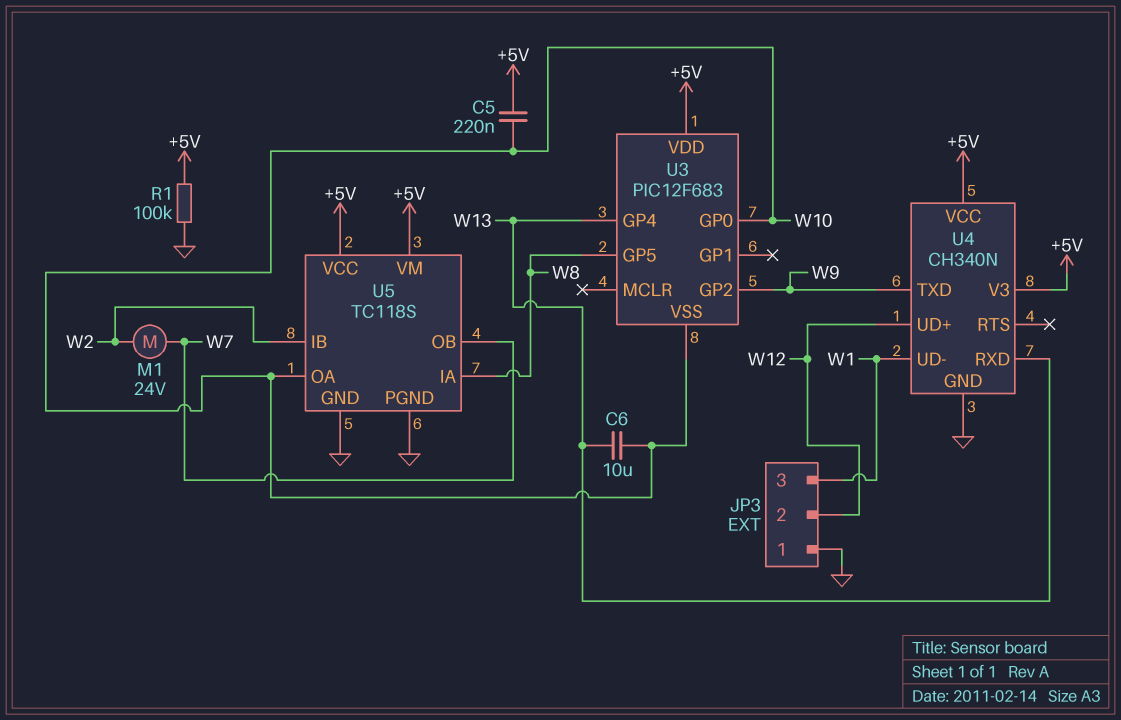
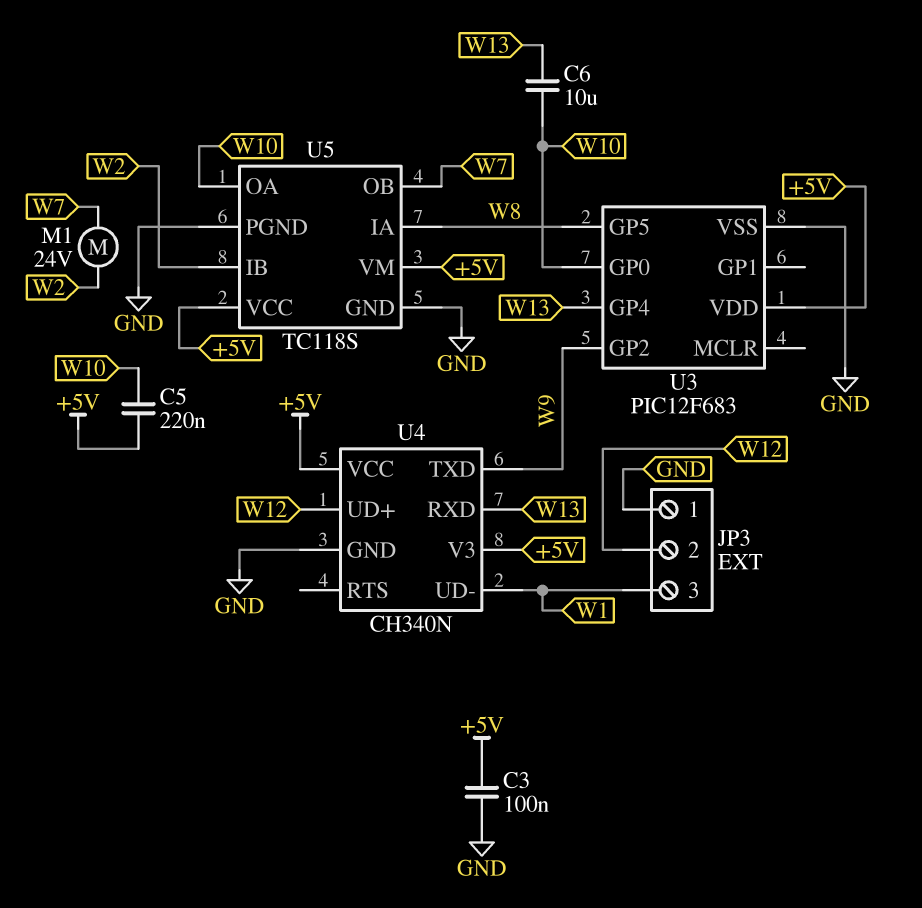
C3: none -> 100nF (+5V, GND)
R1: 100k (+5V, GND) -> none
U3 pin VSS: W10 -> GND

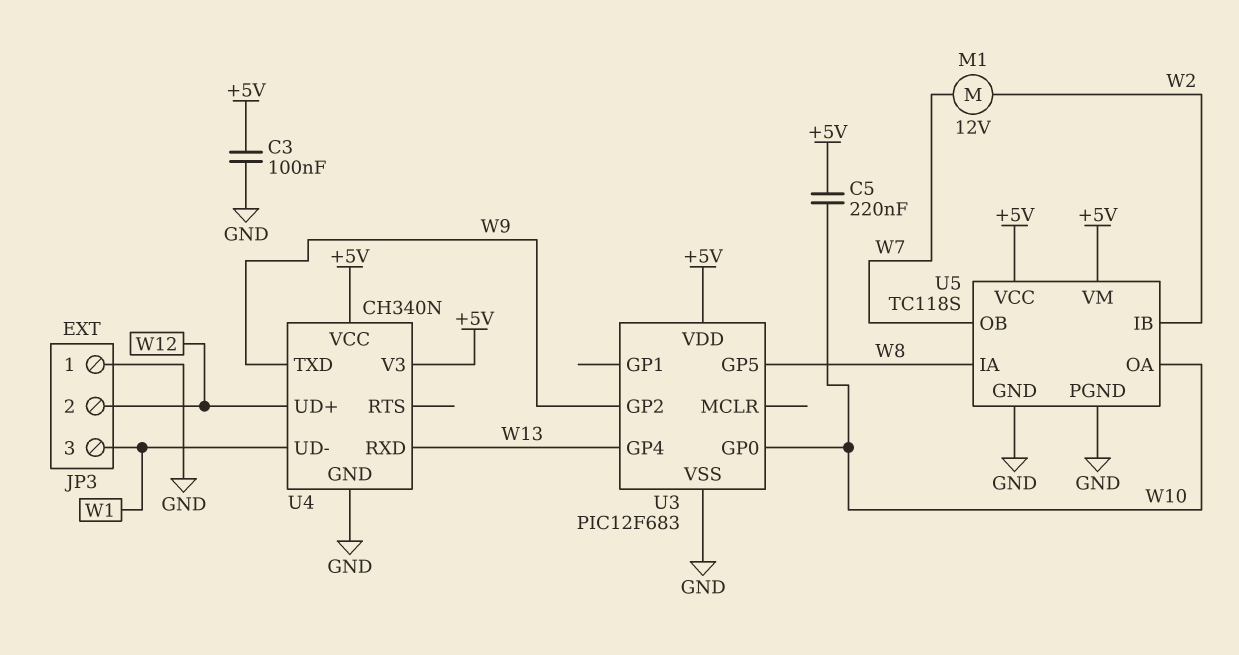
C6: 10uF (W10, W13) -> none
M1: motor 24V (W2, W7) -> motor 12V (W2, W7)

